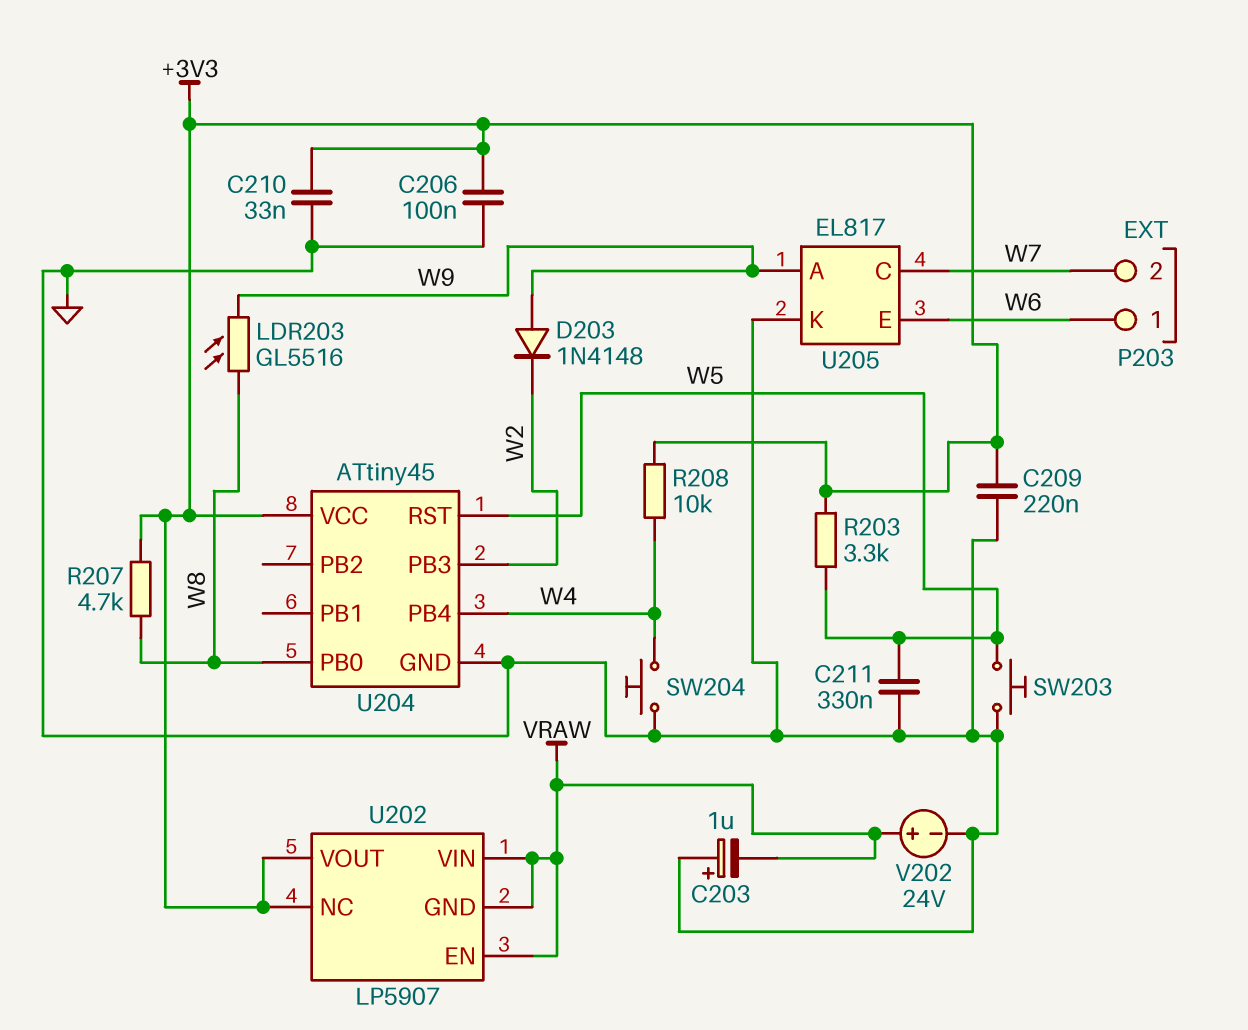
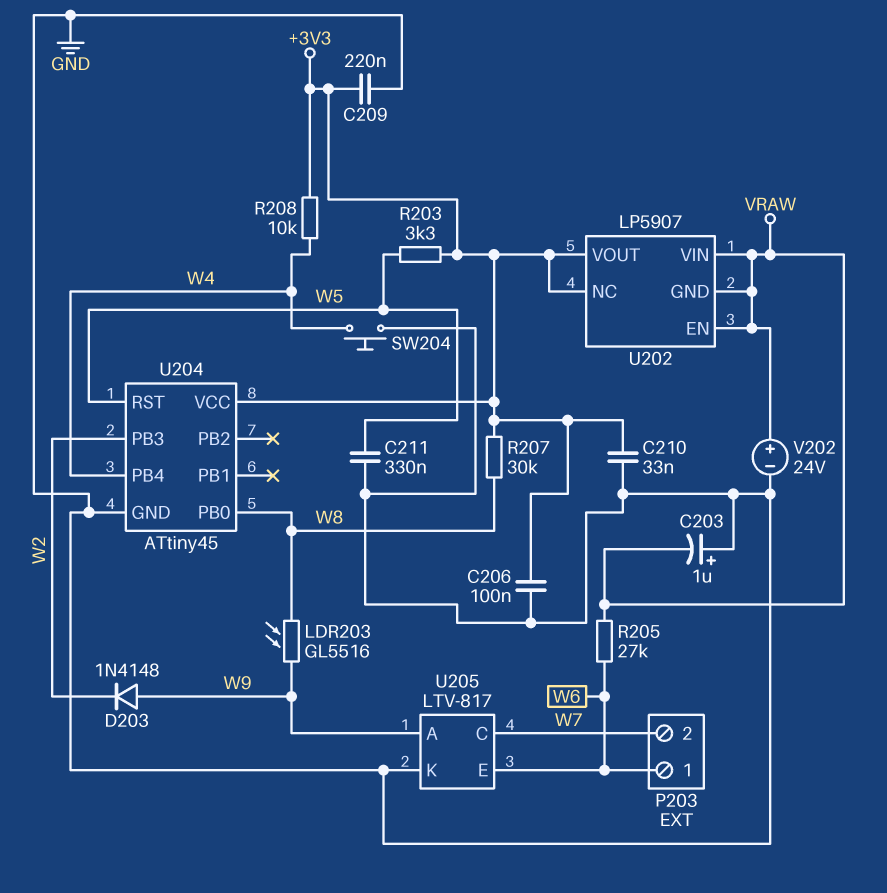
R205: none -> 27k (VRAW, W6)
R207: 4.7k (+3V3, W8) -> 30k (+3V3, W8)
SW203: button (GND, W5) -> none
U205: EL817 -> LTV-817

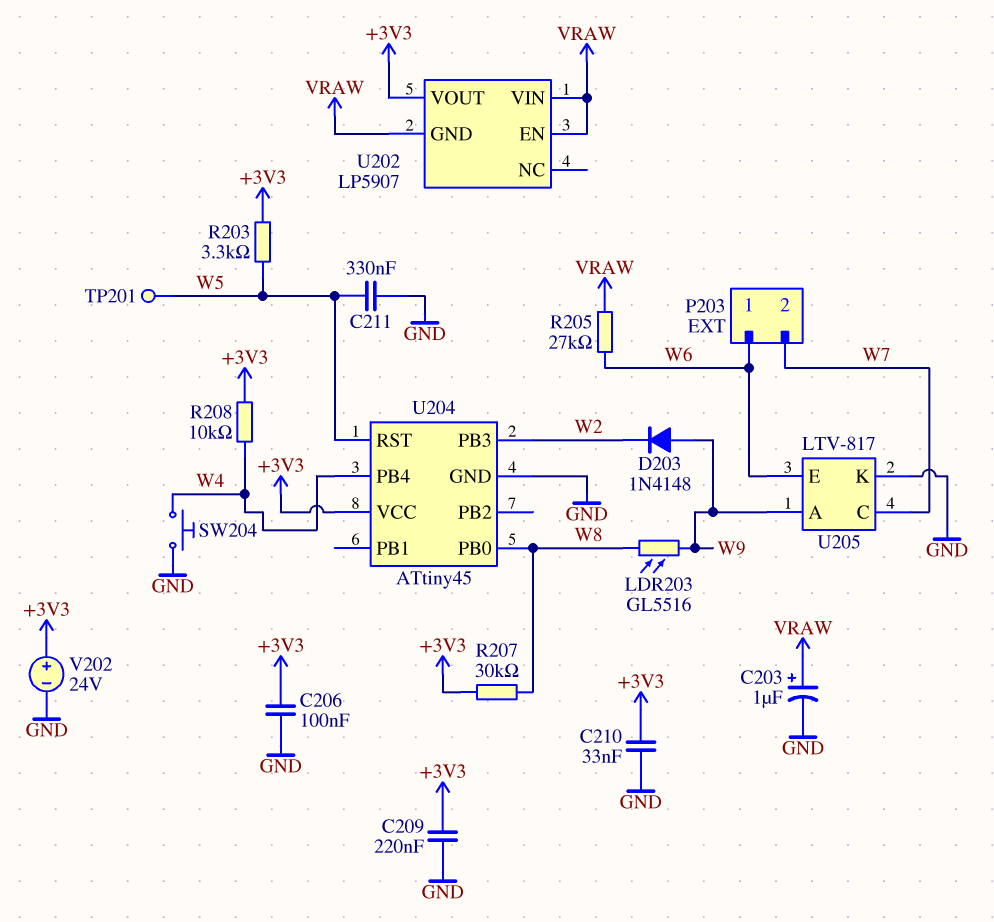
C203: 1uF (plus GND, minus VRAW) -> 1uF (plus VRAW, minus GND)
TP201: none -> test point (W5)
U202 pin NC: +3V3 -> none
V202: 24V (plus VRAW, minus GND) -> 24V (plus +3V3, minus GND)

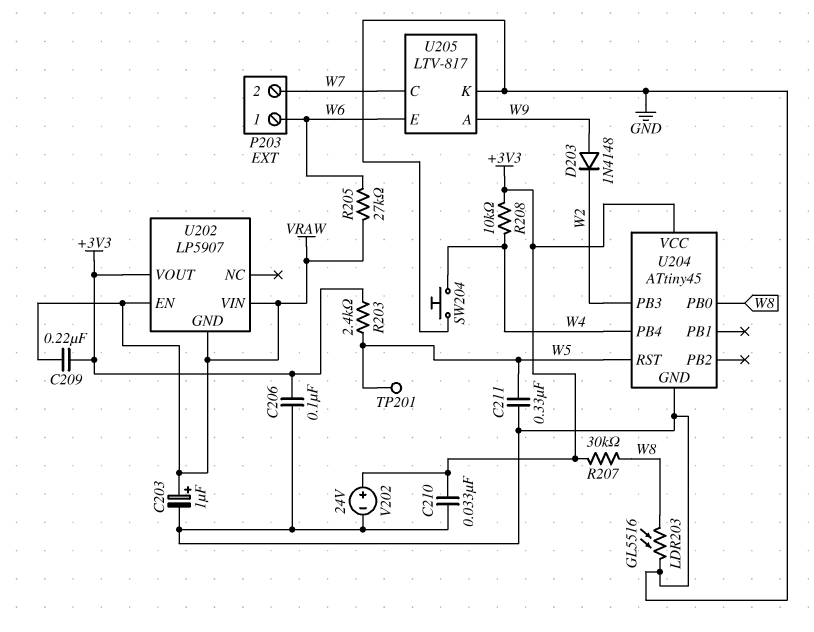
C209: 220nF (+3V3, GND) -> 220nF (+3V3, VRAW)
LDR203: GL5516 (W8, W9) -> GL5516 (GND, W8)
R203: 3.3k (+3V3, W5) -> 2.4k (+3V3, W5)

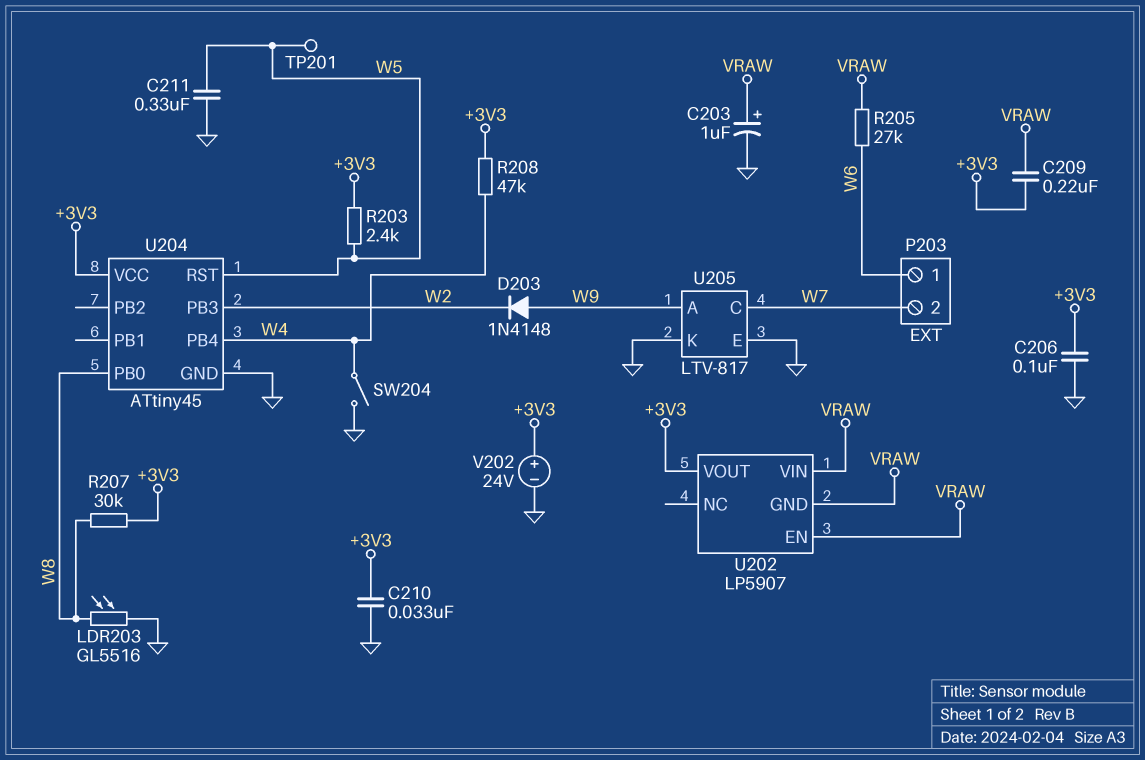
R208: 10k (+3V3, W4) -> 47k (+3V3, W4)
SW204: button (GND, W4) -> switch (GND, W4)
U205 pin E: W6 -> GND

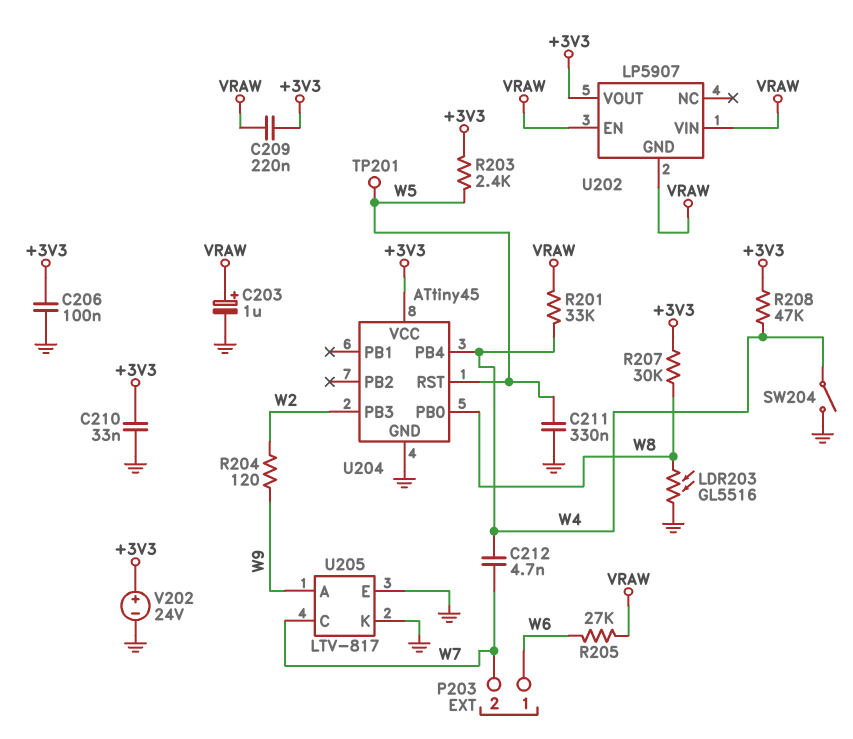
C212: none -> 4.7nF (W4, W7)
D203: diode 1N4148 (A W9, K W2) -> none
R201: none -> 33k (VRAW, W4)
R204: none -> 120 (W2, W9)

